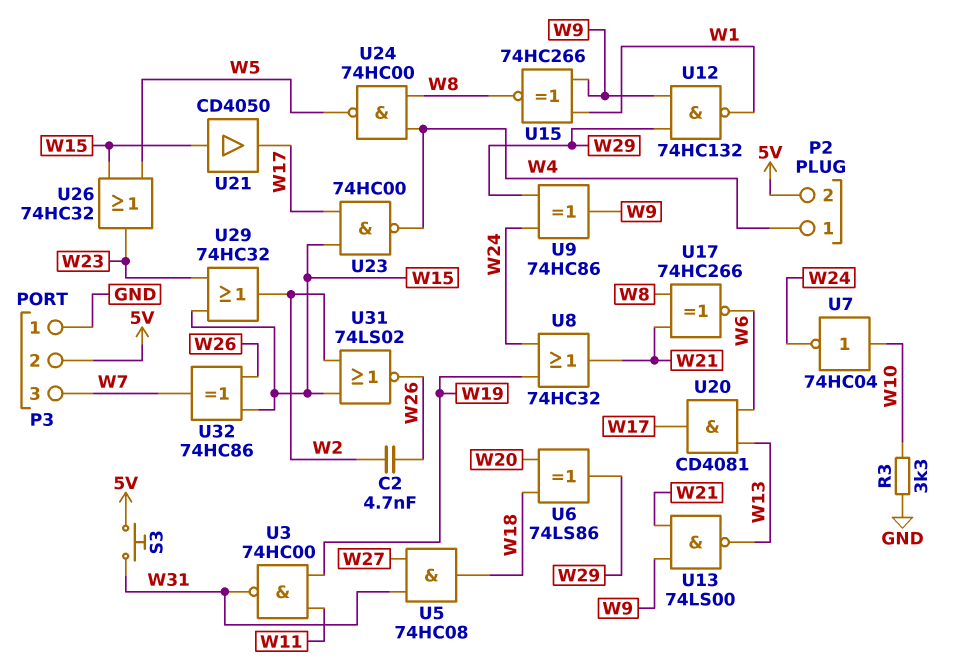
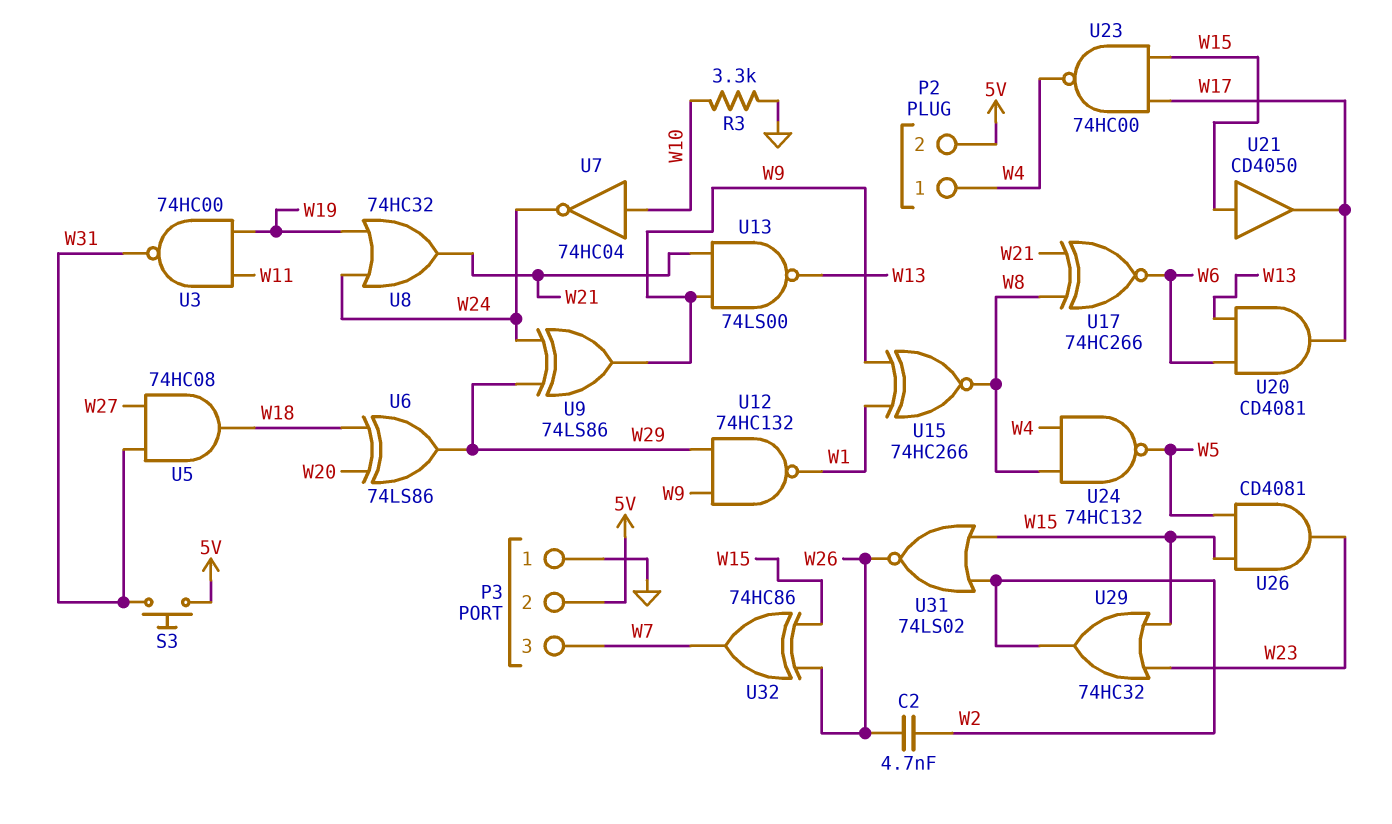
U9: XOR 74HC86 (in W24, in W29, out W9) -> XOR 74LS86 (in W24, in W29, out W9)
U24: NAND 74HC00 (in W4, in W8, out W5) -> NAND 74HC132 (in W4, in W8, out W5)
U26: OR 74HC32 (in W5, in W15, out W23) -> AND CD4081 (in W5, in W15, out W23)

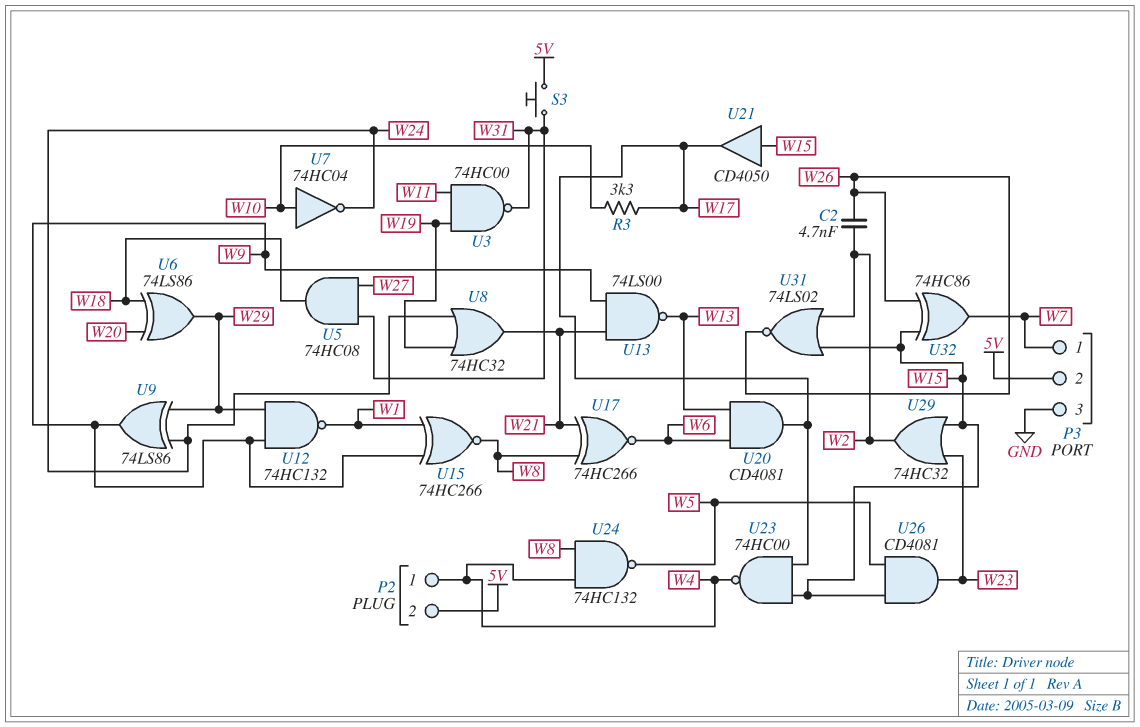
P3 pin 1: GND -> W7
P3 pin 3: W7 -> GND
R3: 3.3k (GND, W10) -> 3.3k (W10, W17)

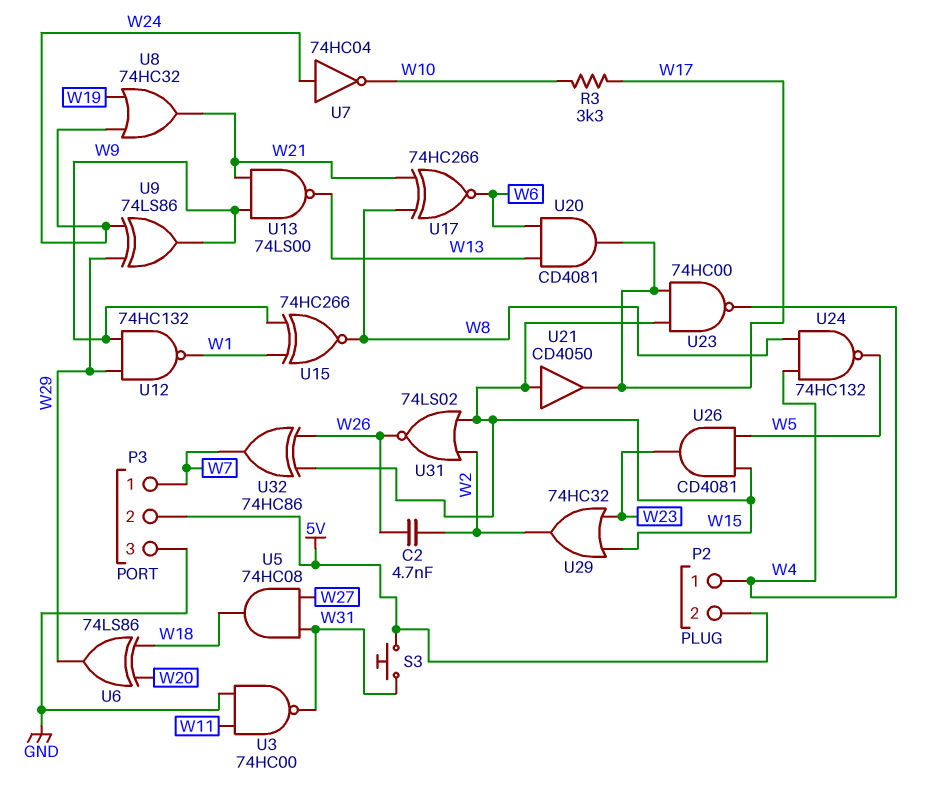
U3: NAND 74HC00 (in W11, in W19, out W31) -> NAND 74HC00 (in GND, in W11, out W31)
U7: NOT 74HC04 (in W10, out W24) -> NOT 74HC04 (in W24, out W10)

